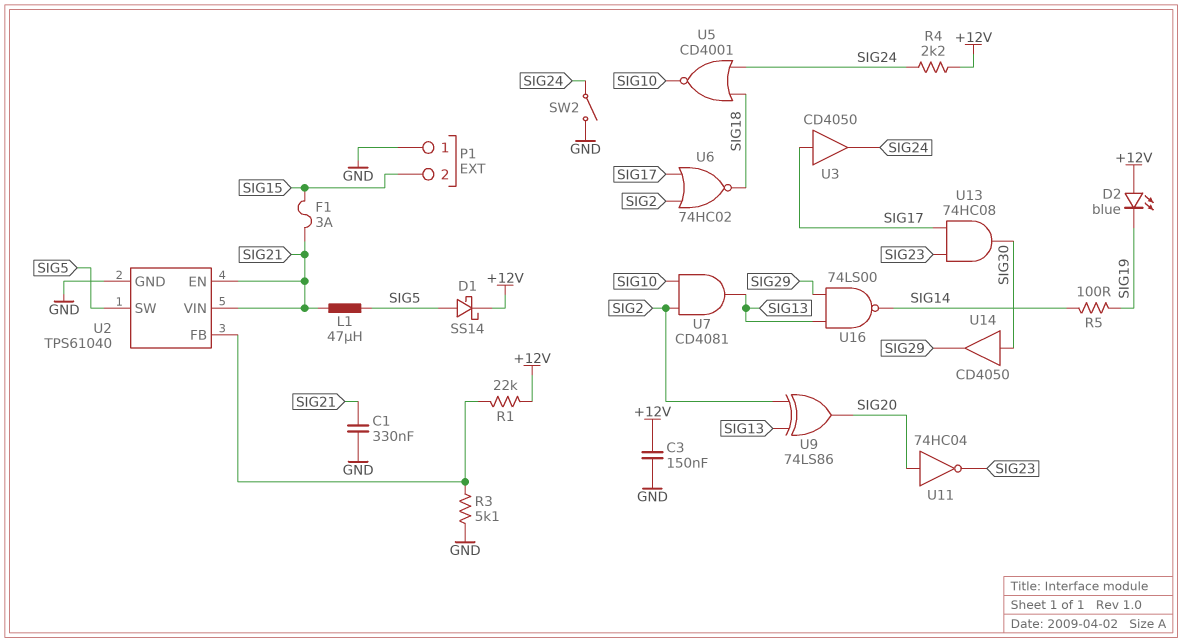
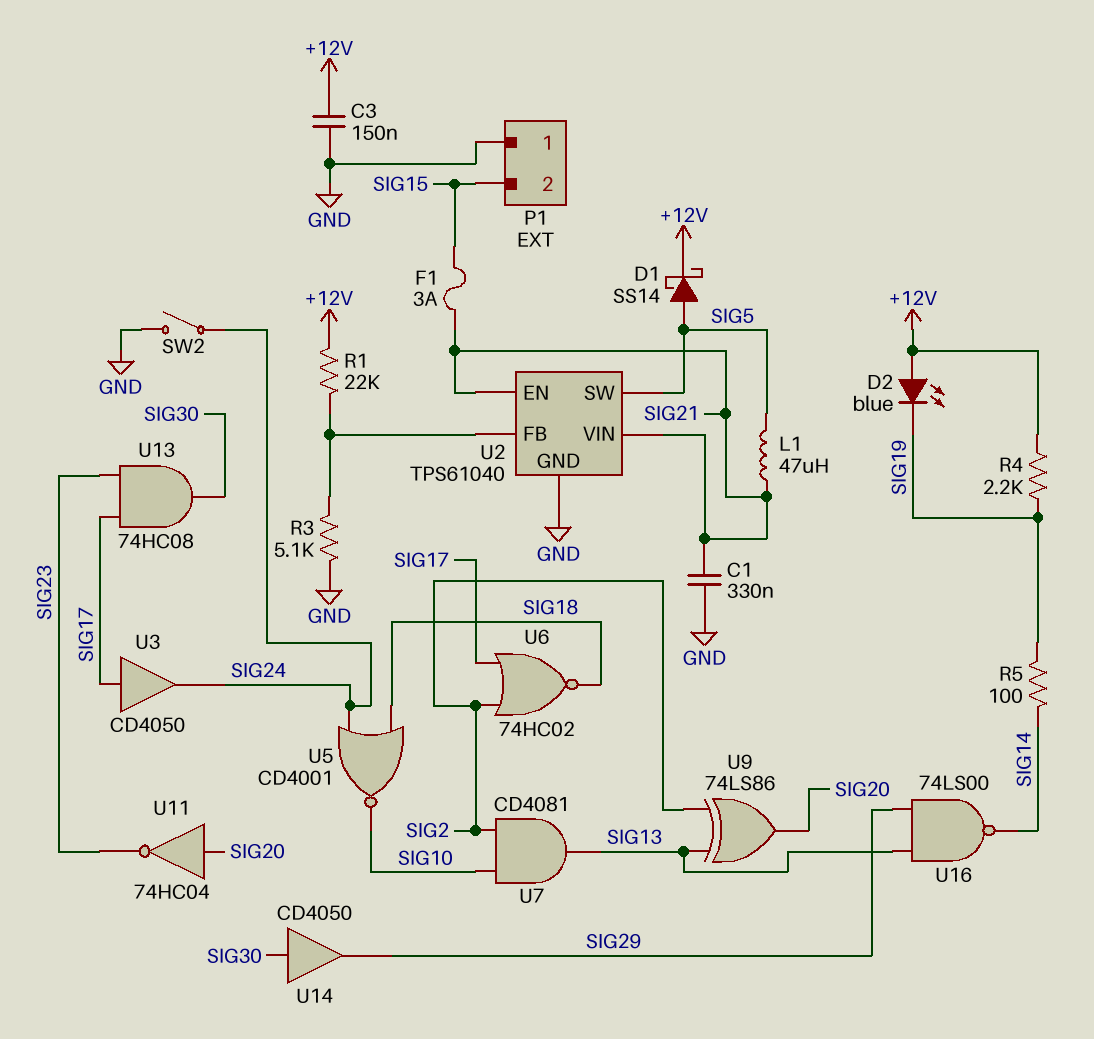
R4: 2.2k (+12V, SIG24) -> 2.2k (+12V, SIG19)

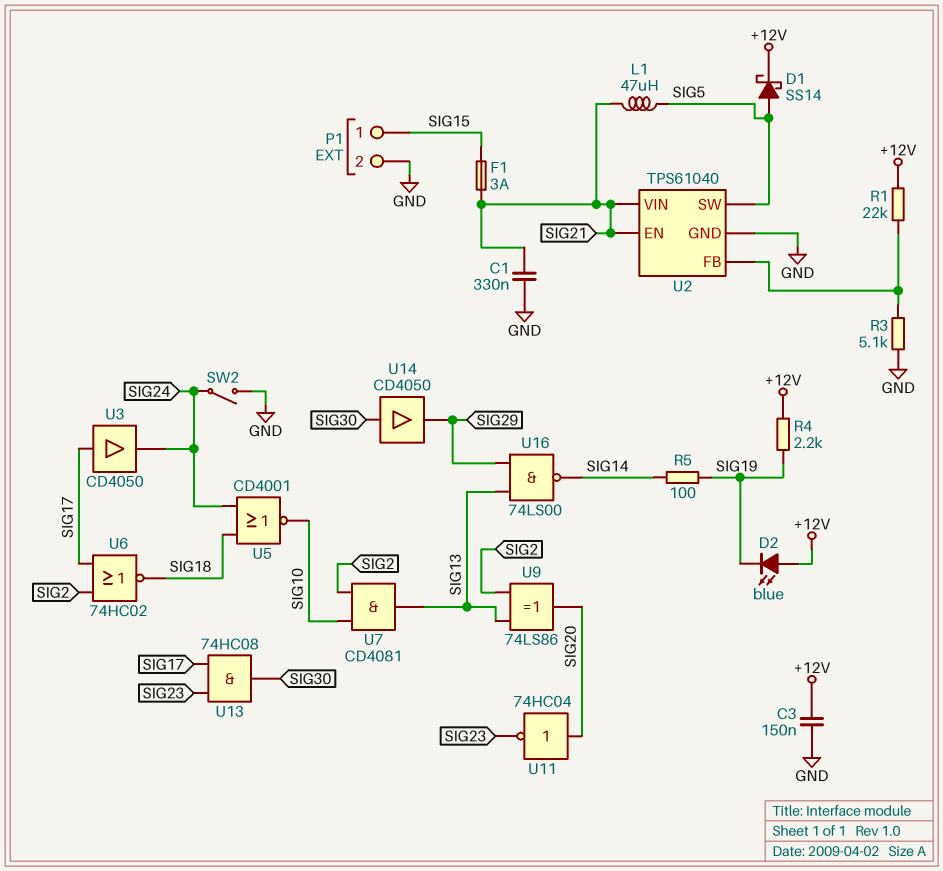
P1 pin 1: GND -> SIG15
P1 pin 2: SIG15 -> GND

